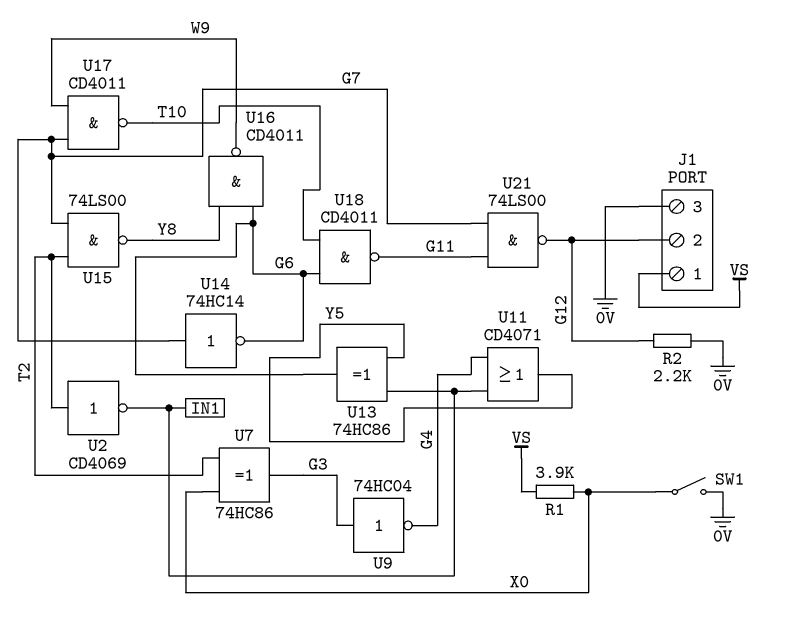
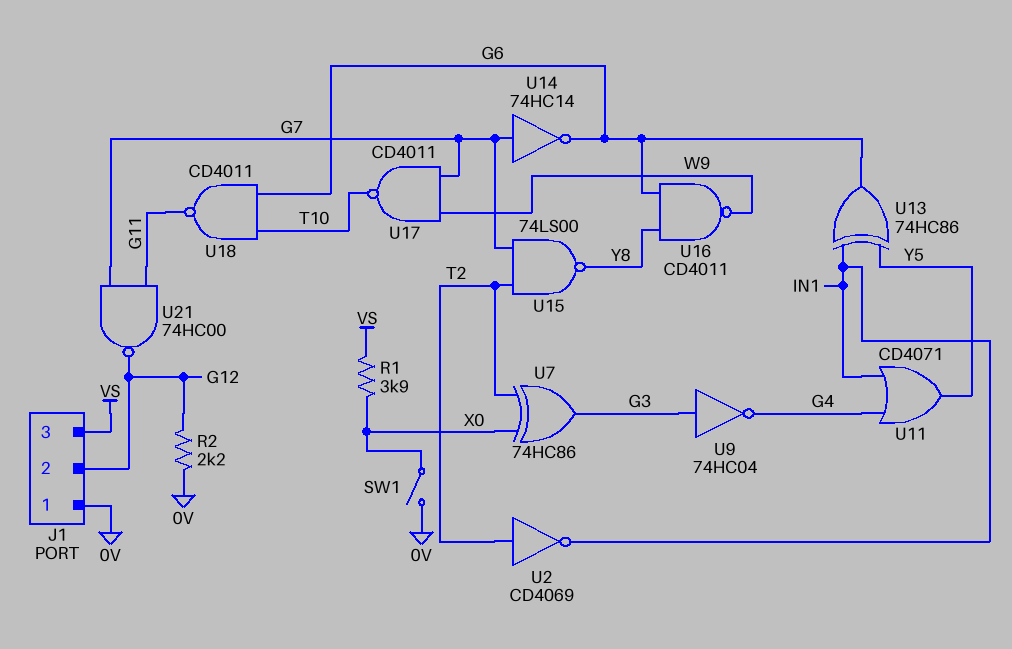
J1 pin 1: VS -> 0V
J1 pin 3: 0V -> VS
U21: NAND 74LS00 (in G7, in G11, out G12) -> NAND 74HC00 (in G7, in G11, out G12)

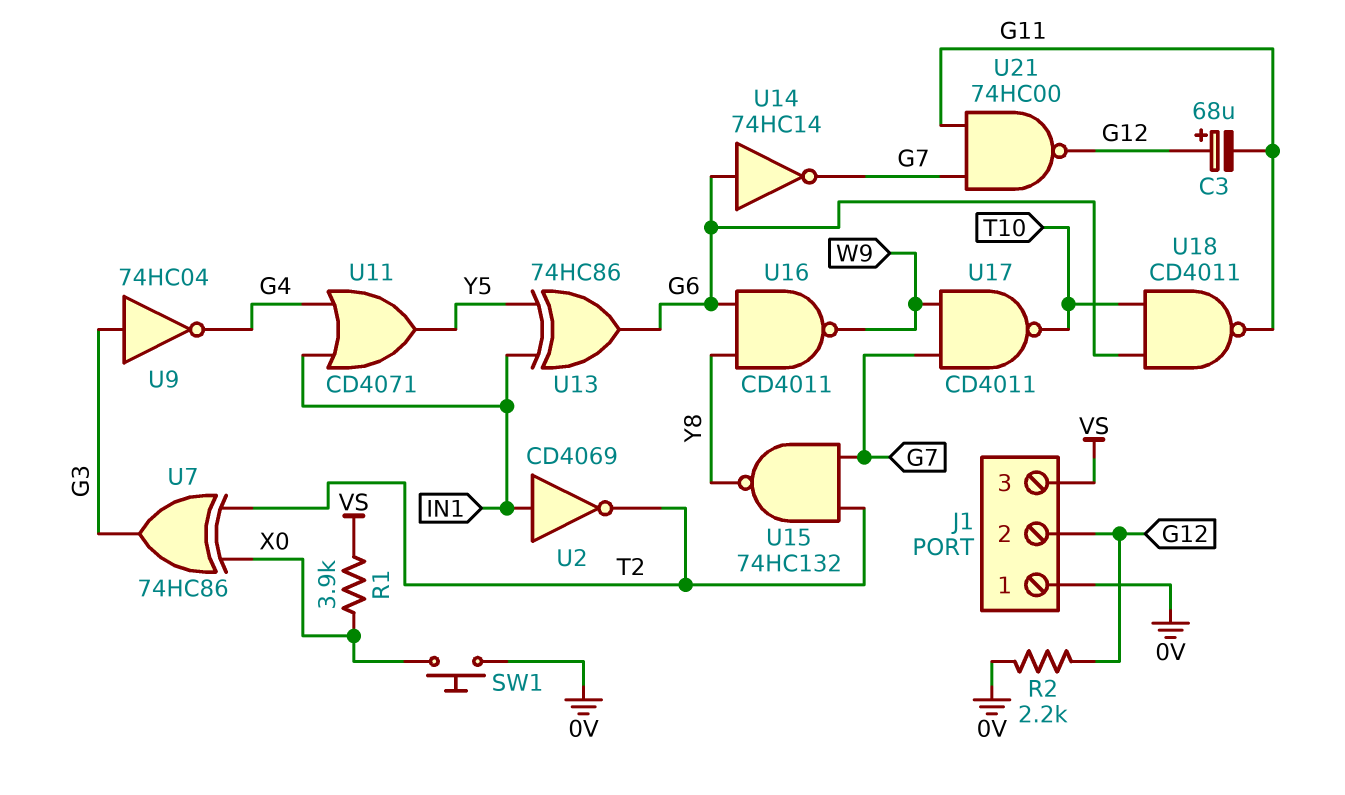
C3: none -> 68uF (plus G12, minus G11)
SW1: switch (0V, X0) -> button (0V, X0)
U2: NOT CD4069 (in T2, out IN1) -> NOT CD4069 (in IN1, out T2)
U14: NOT 74HC14 (in G7, out G6) -> NOT 74HC14 (in G6, out G7)
U15: NAND 74LS00 (in G7, in T2, out Y8) -> NAND 74HC132 (in G7, in T2, out Y8)

